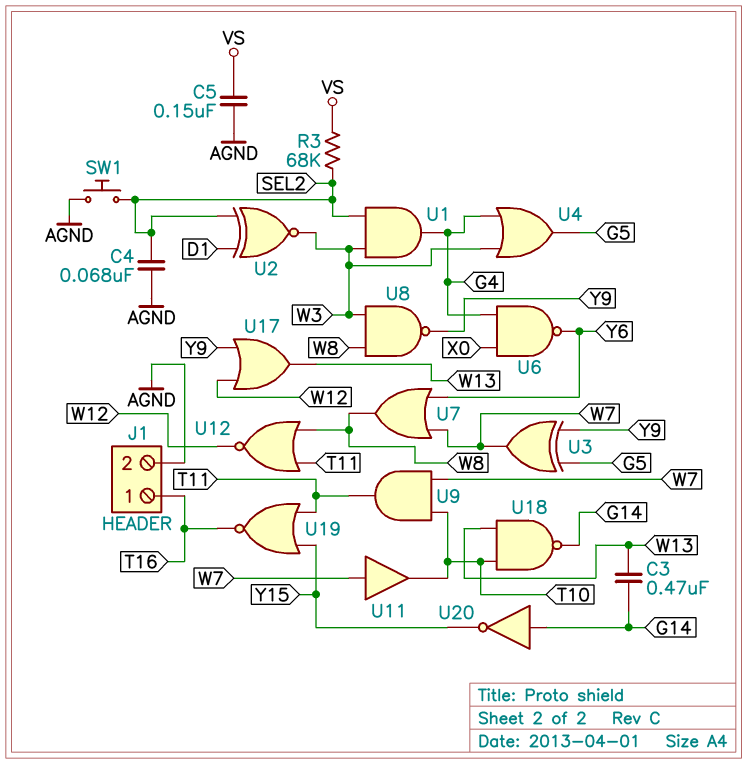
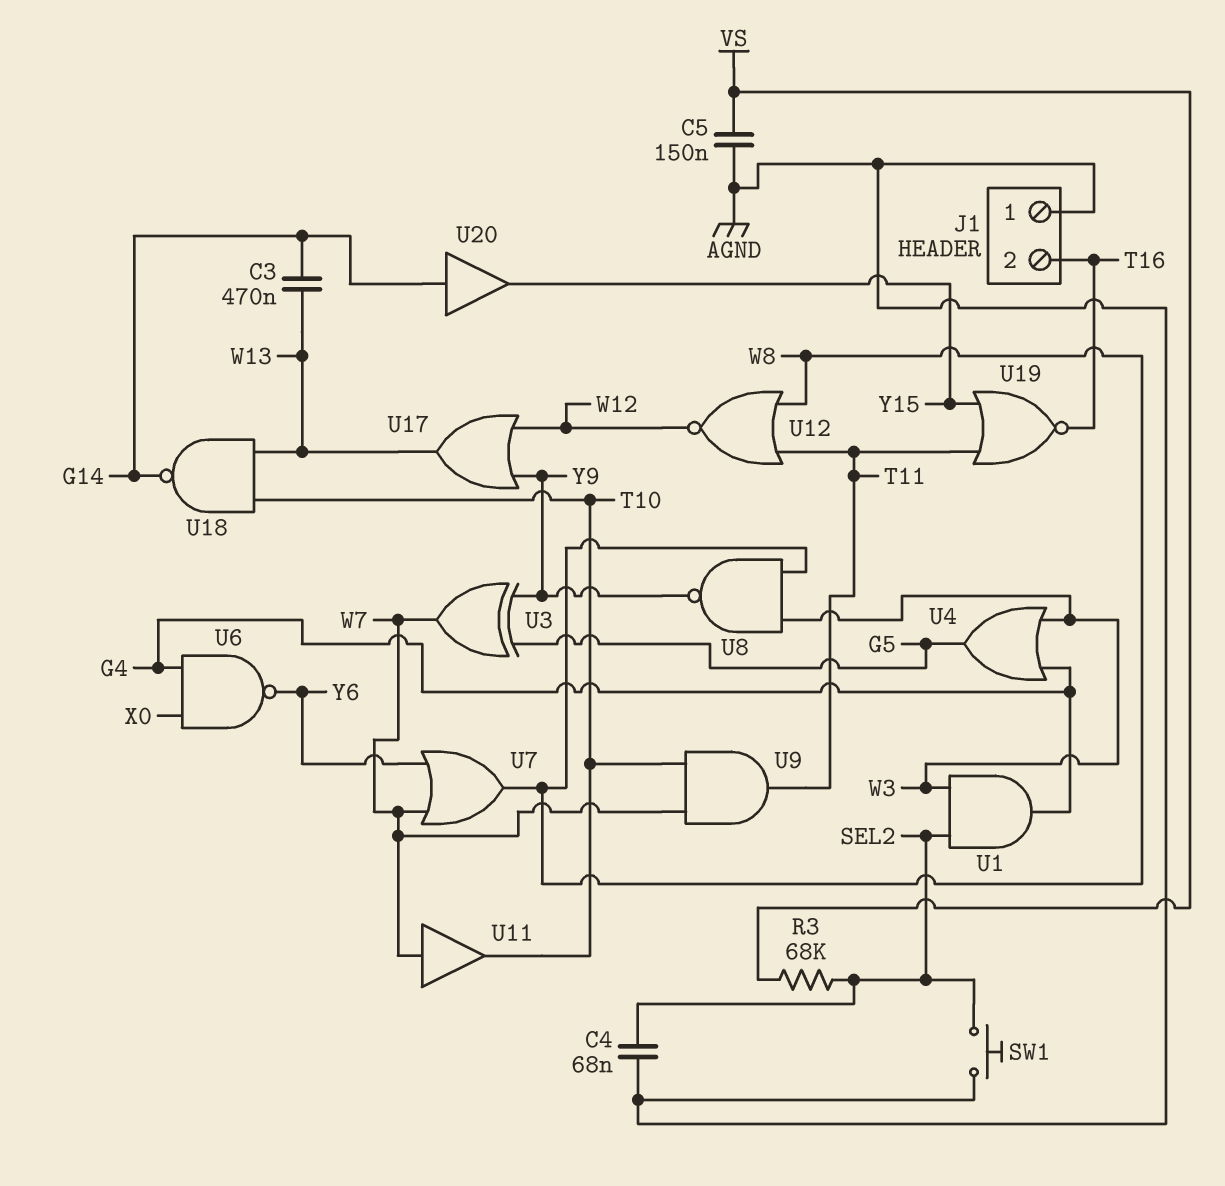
J1 pin 1: T16 -> AGND
J1 pin 2: AGND -> T16
U2: XNOR (in D1, in SEL2, out W3) -> none
U20: NOT (in G14, out Y15) -> buffer (in G14, out Y15)

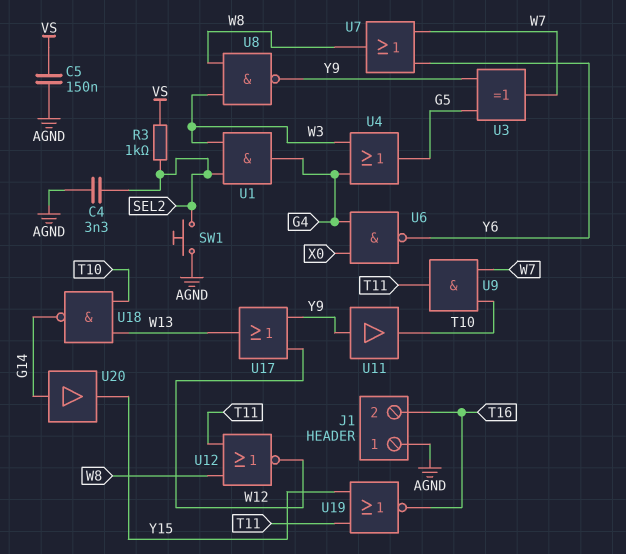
C3: 470nF (G14, W13) -> none
C4: 68nF (AGND, SEL2) -> 3.3nF (AGND, SEL2)
R3: 68k (SEL2, VS) -> 1k (SEL2, VS)
U11: buffer (in W7, out T10) -> buffer (in Y9, out T10)

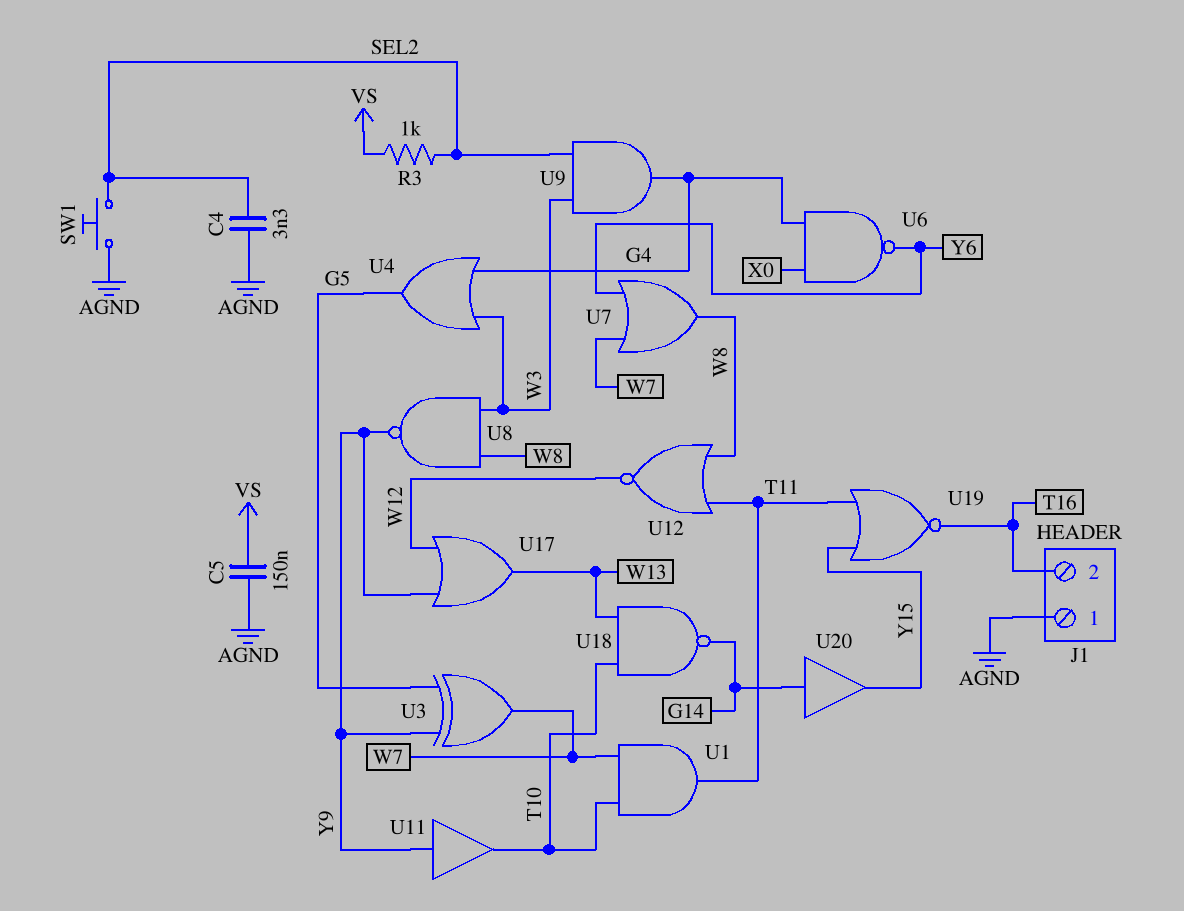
U1: AND (in SEL2, in W3, out G4) -> AND (in T10, in W7, out T11)
U9: AND (in T10, in W7, out T11) -> AND (in SEL2, in W3, out G4)

